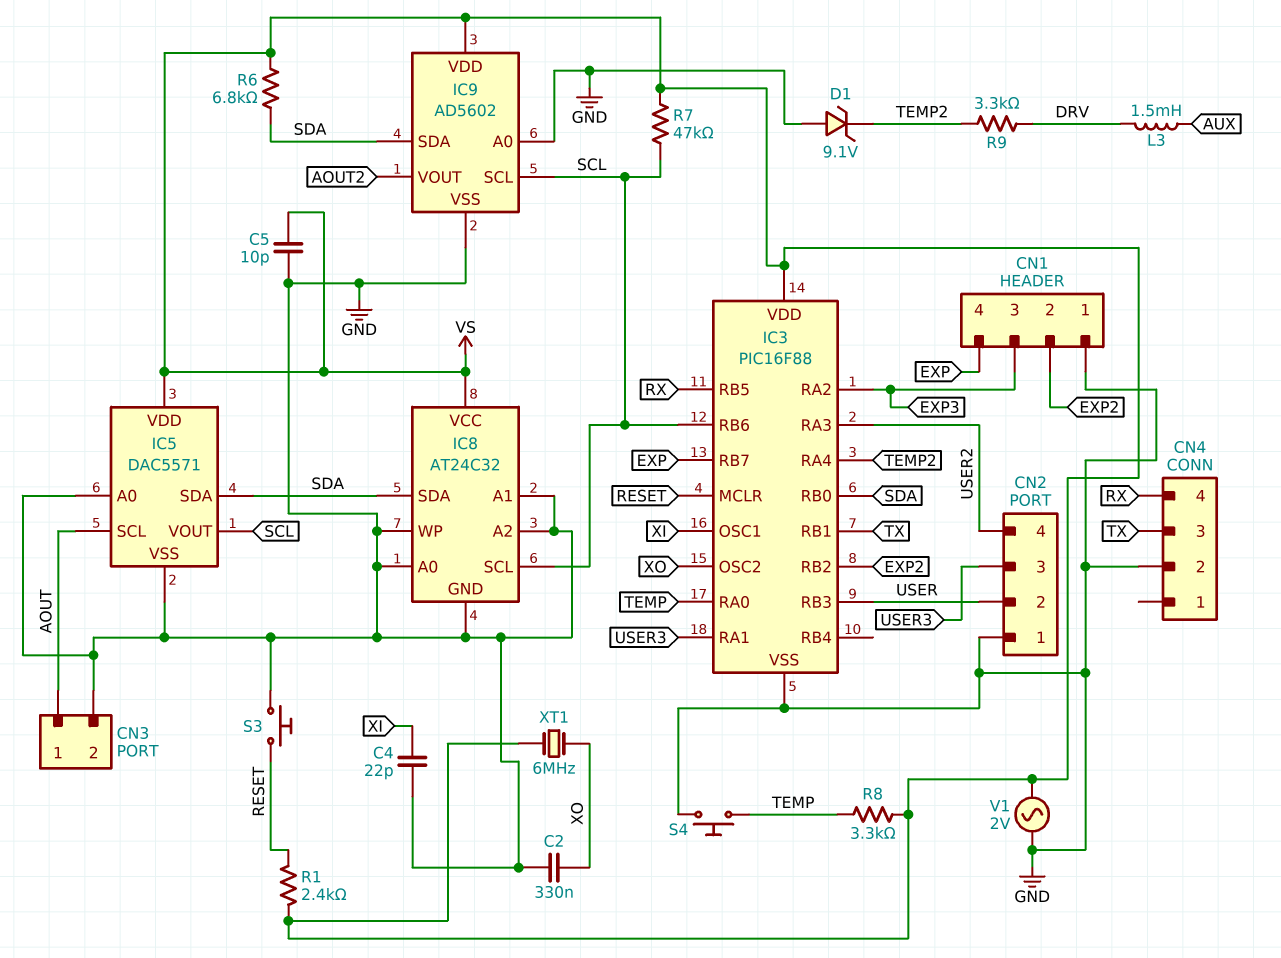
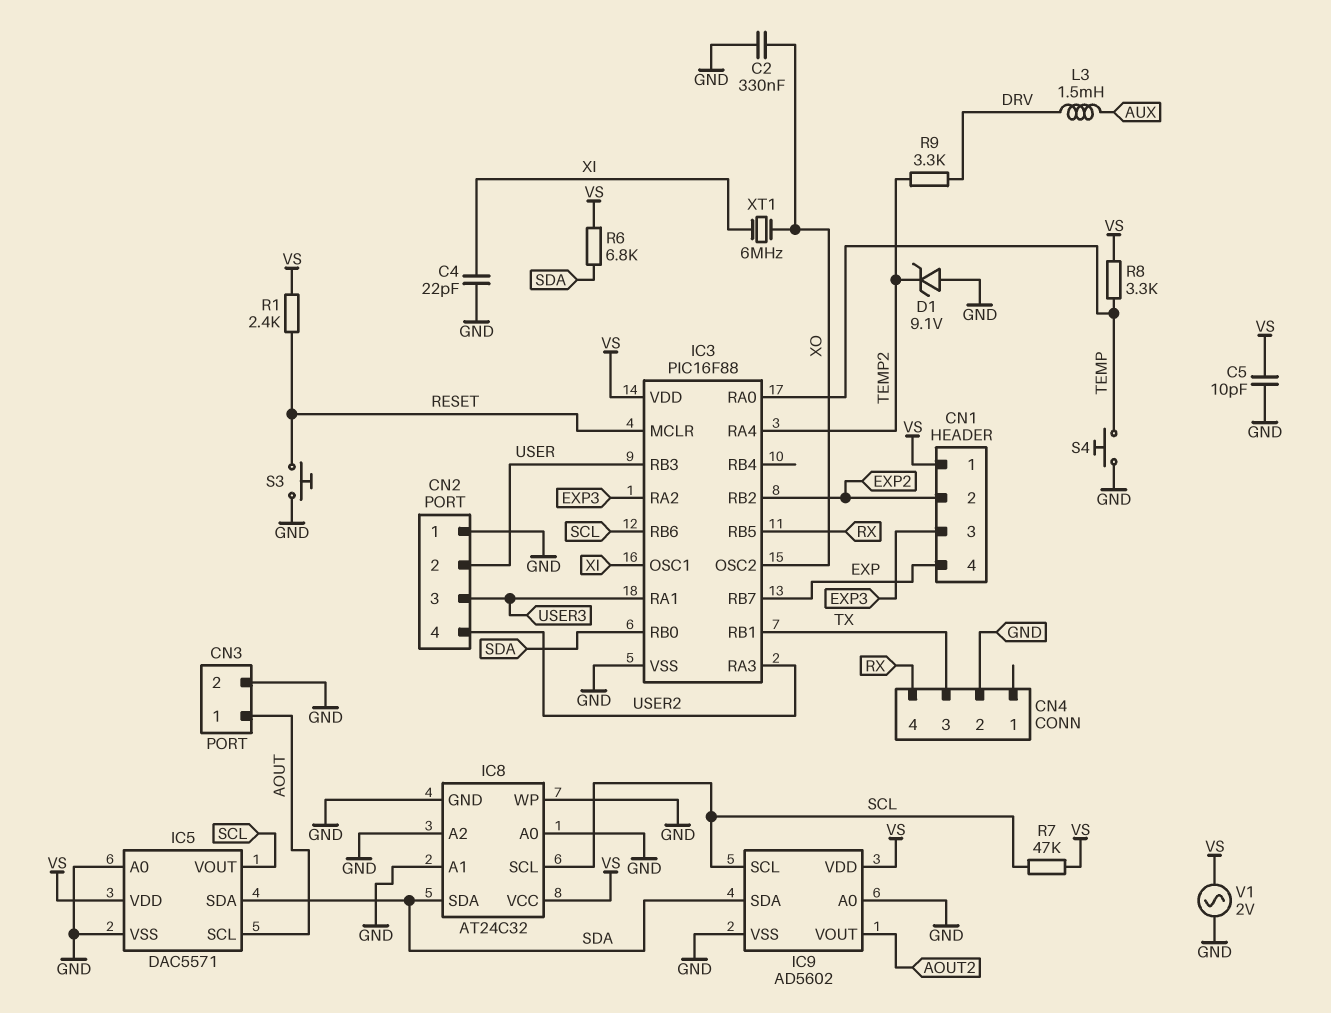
CN1 pin 1: GND -> VS
XT1: 6MHz (VS, XO) -> 6MHz (XI, XO)

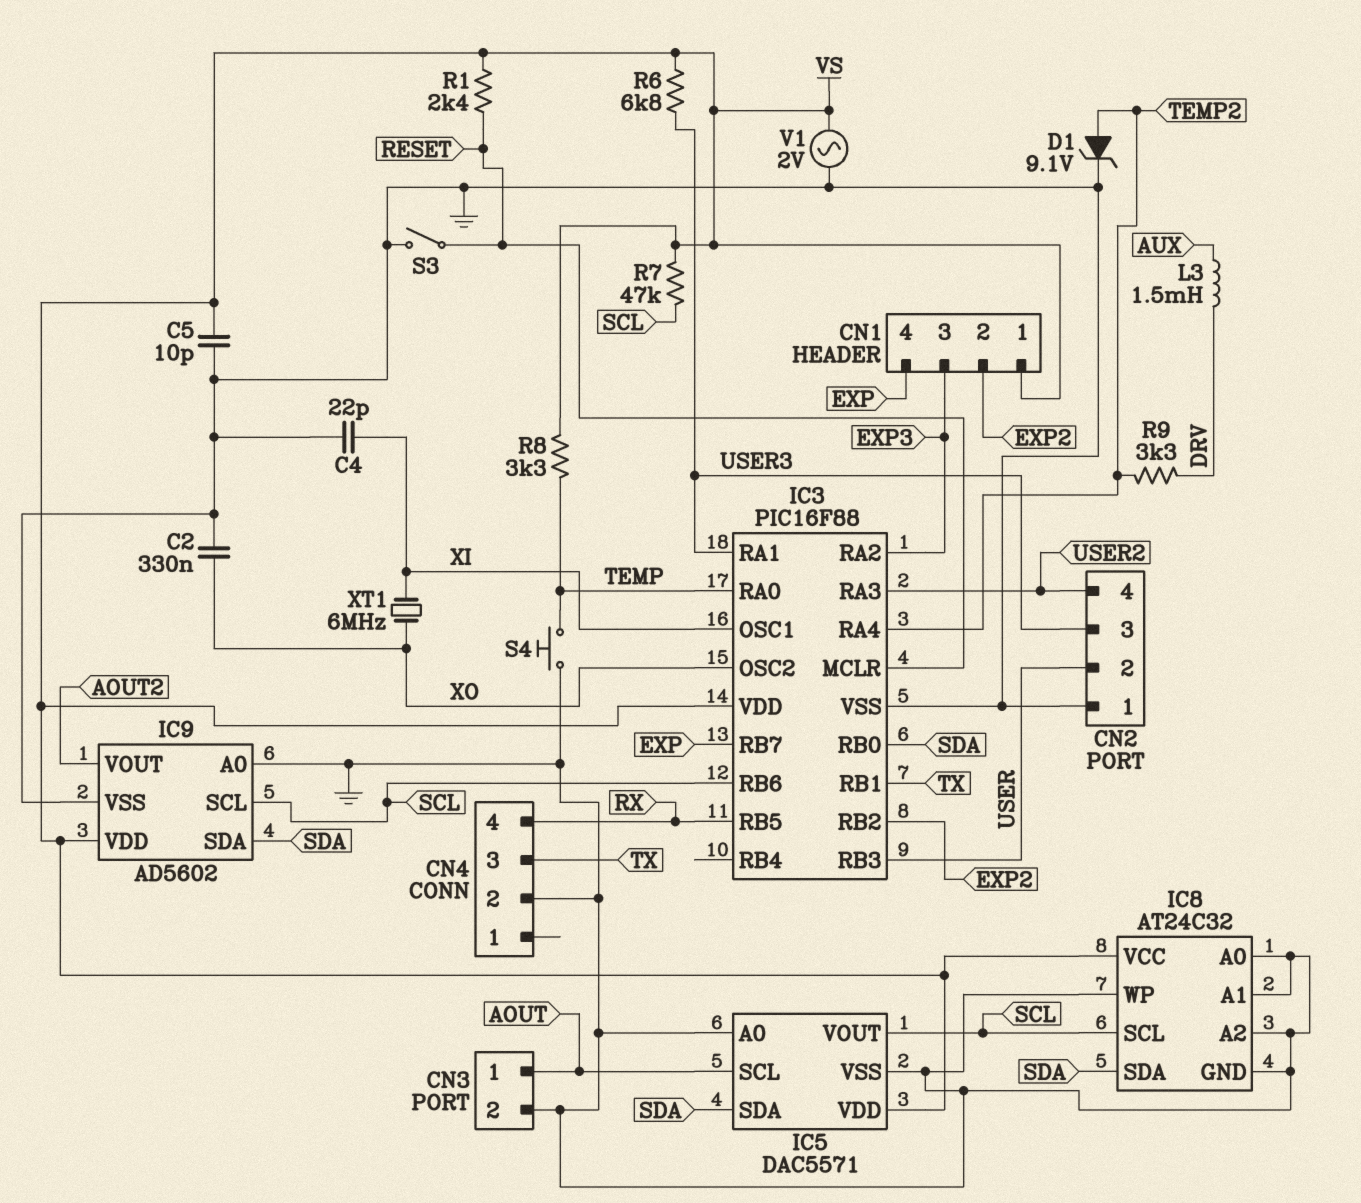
D1: zener 9.1V (A GND, K TEMP2) -> zener 9.1V (A TEMP2, K GND)
R6: 6.8k (SDA, VS) -> 6.8k (USER3, VS)
S3: button (GND, RESET) -> switch (GND, RESET)

